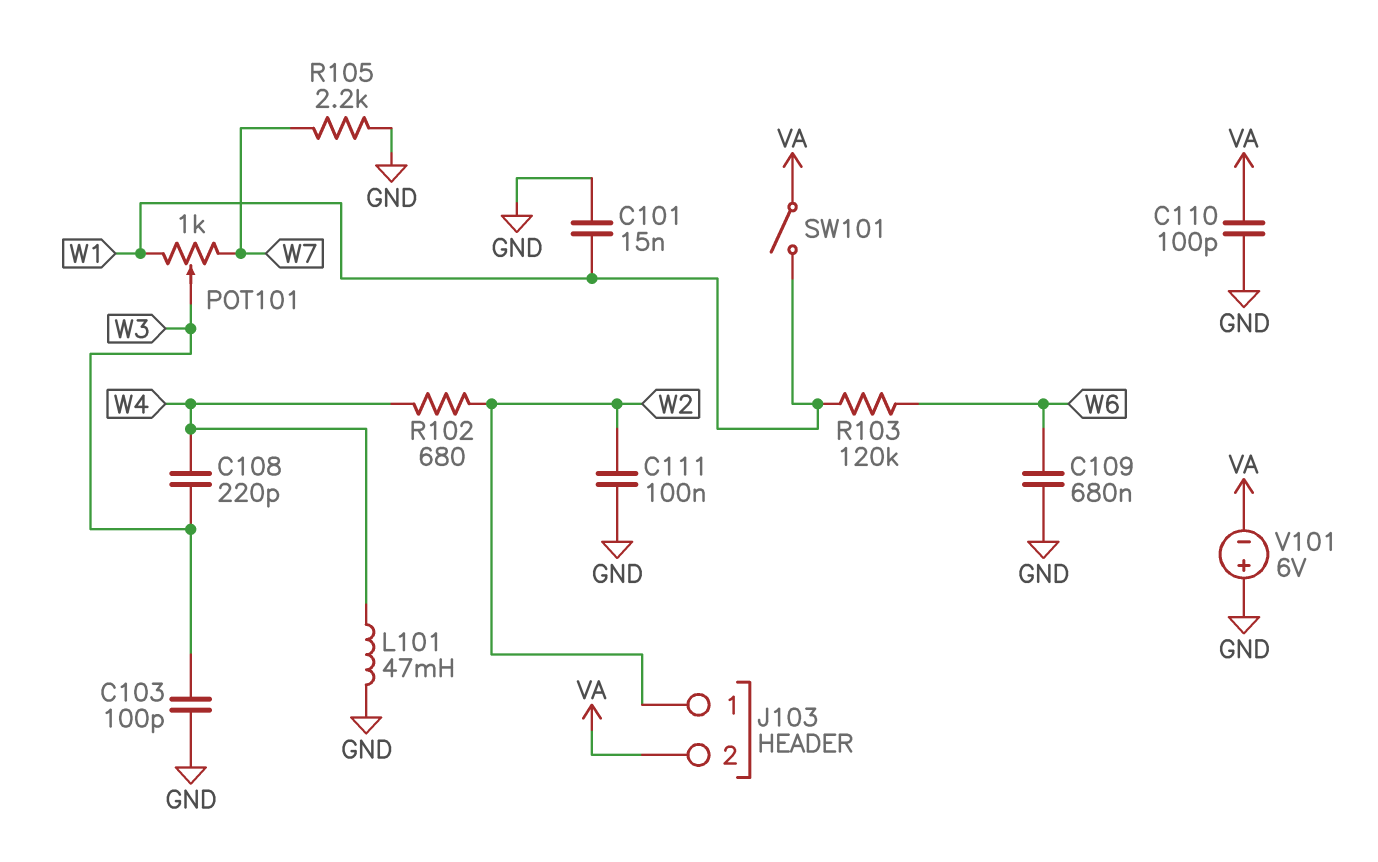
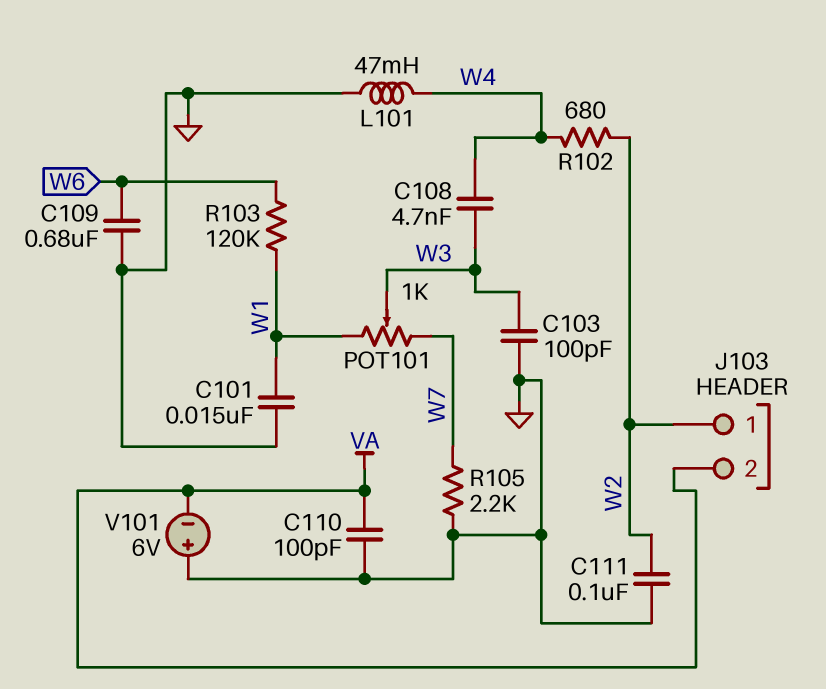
C108: 220pF (W3, W4) -> 4.7nF (W3, W4)
SW101: switch (VA, W1) -> none

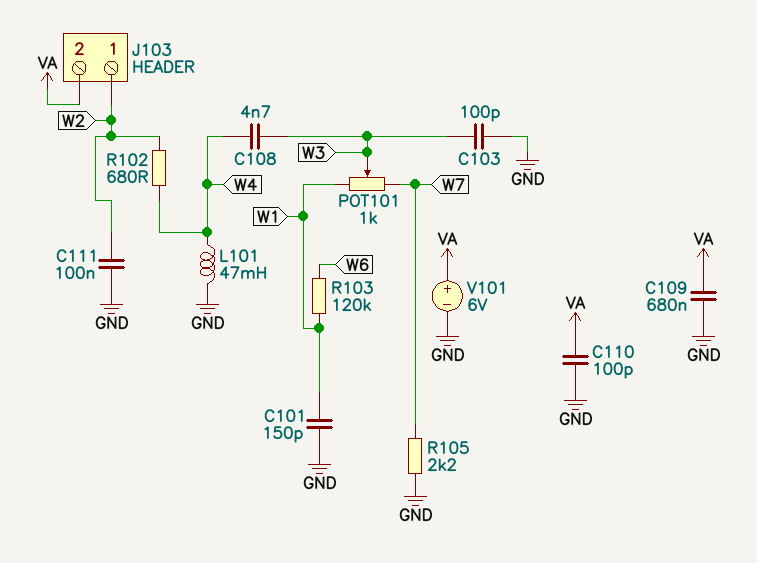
C101: 15nF (GND, W1) -> 150pF (GND, W1)
C109: 680nF (GND, W6) -> 680nF (GND, VA)
V101: 6V (plus GND, minus VA) -> 6V (plus VA, minus GND)

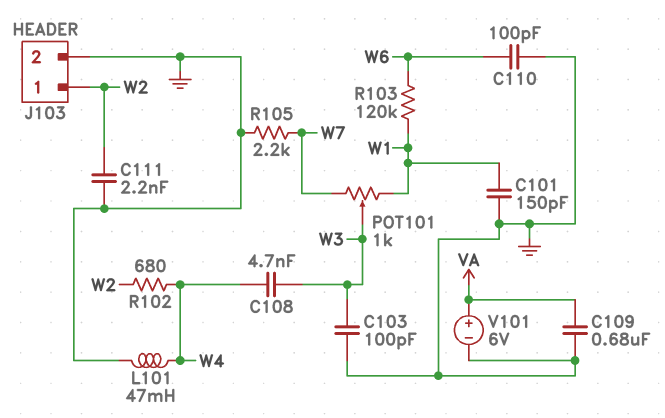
C110: 100pF (GND, VA) -> 100pF (GND, W6)
C111: 100nF (GND, W2) -> 2.2nF (GND, W2)
J103 pin 2: VA -> GND

